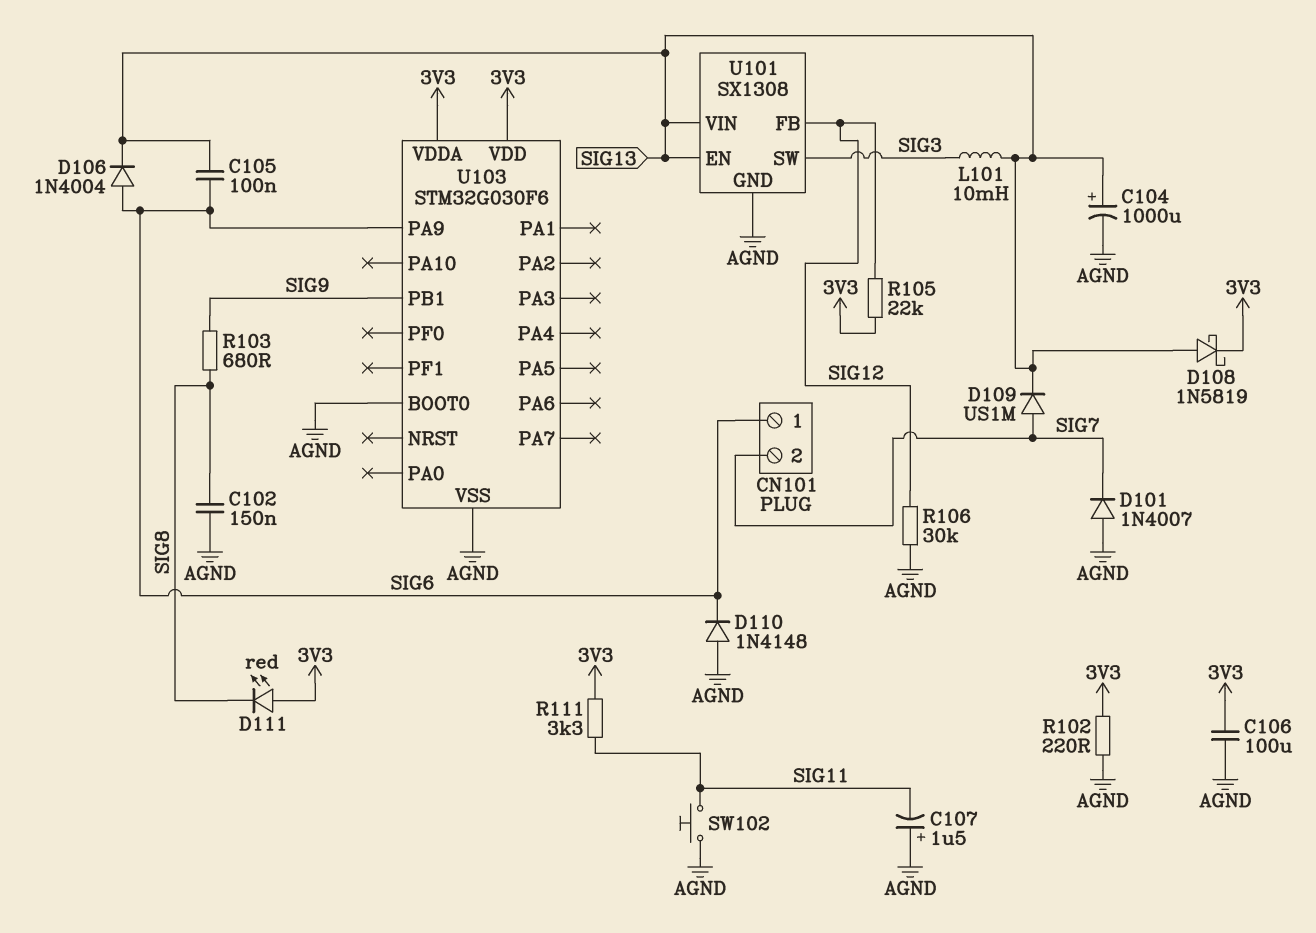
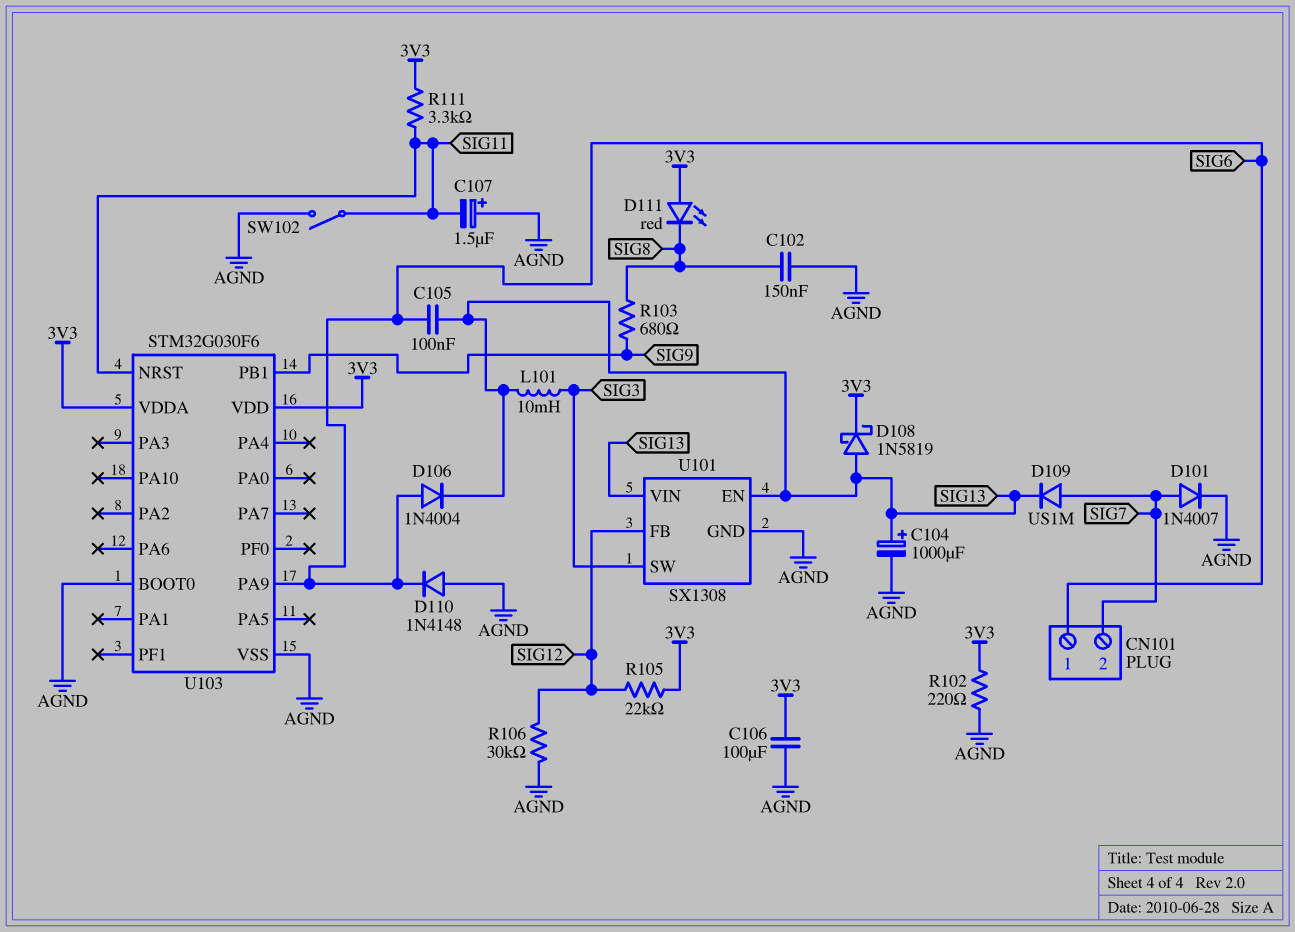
D101: diode 1N4007 (A AGND, K SIG7) -> diode 1N4007 (A SIG7, K AGND)
SW102: button (AGND, SIG11) -> switch (AGND, SIG11)
U103 pin NRST: none -> SIG11

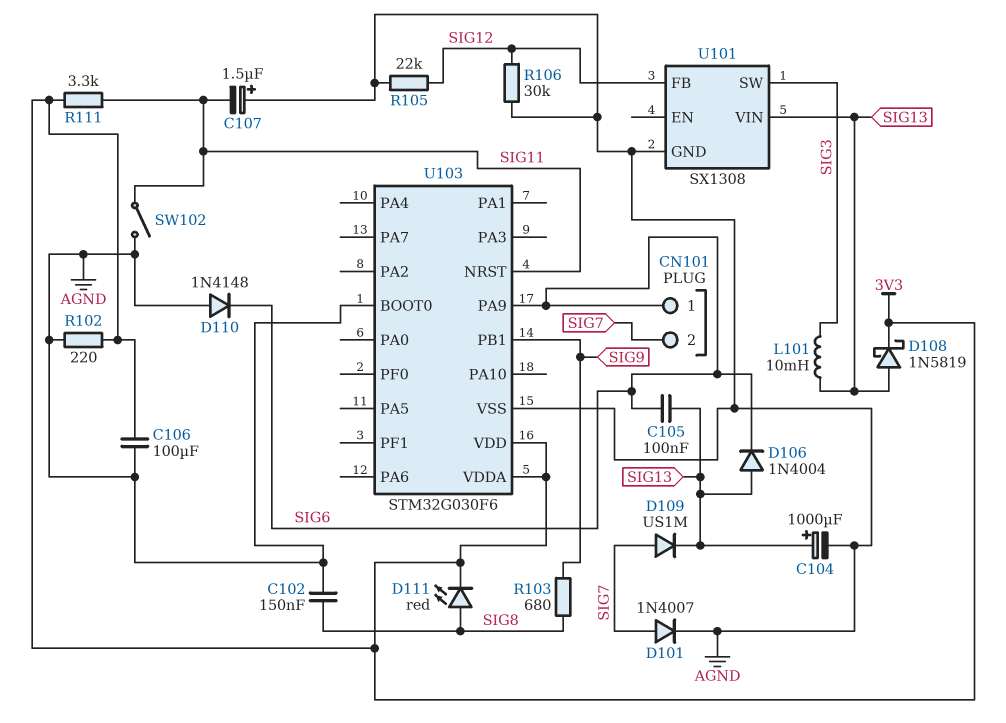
D106: diode 1N4004 (A SIG6, K SIG13) -> diode 1N4004 (A SIG13, K SIG6)
D111: LED red (A 3V3, K SIG8) -> LED red (A SIG8, K 3V3)
R105: 22k (3V3, SIG12) -> 22k (AGND, SIG12)
U101 pin EN: SIG13 -> none

